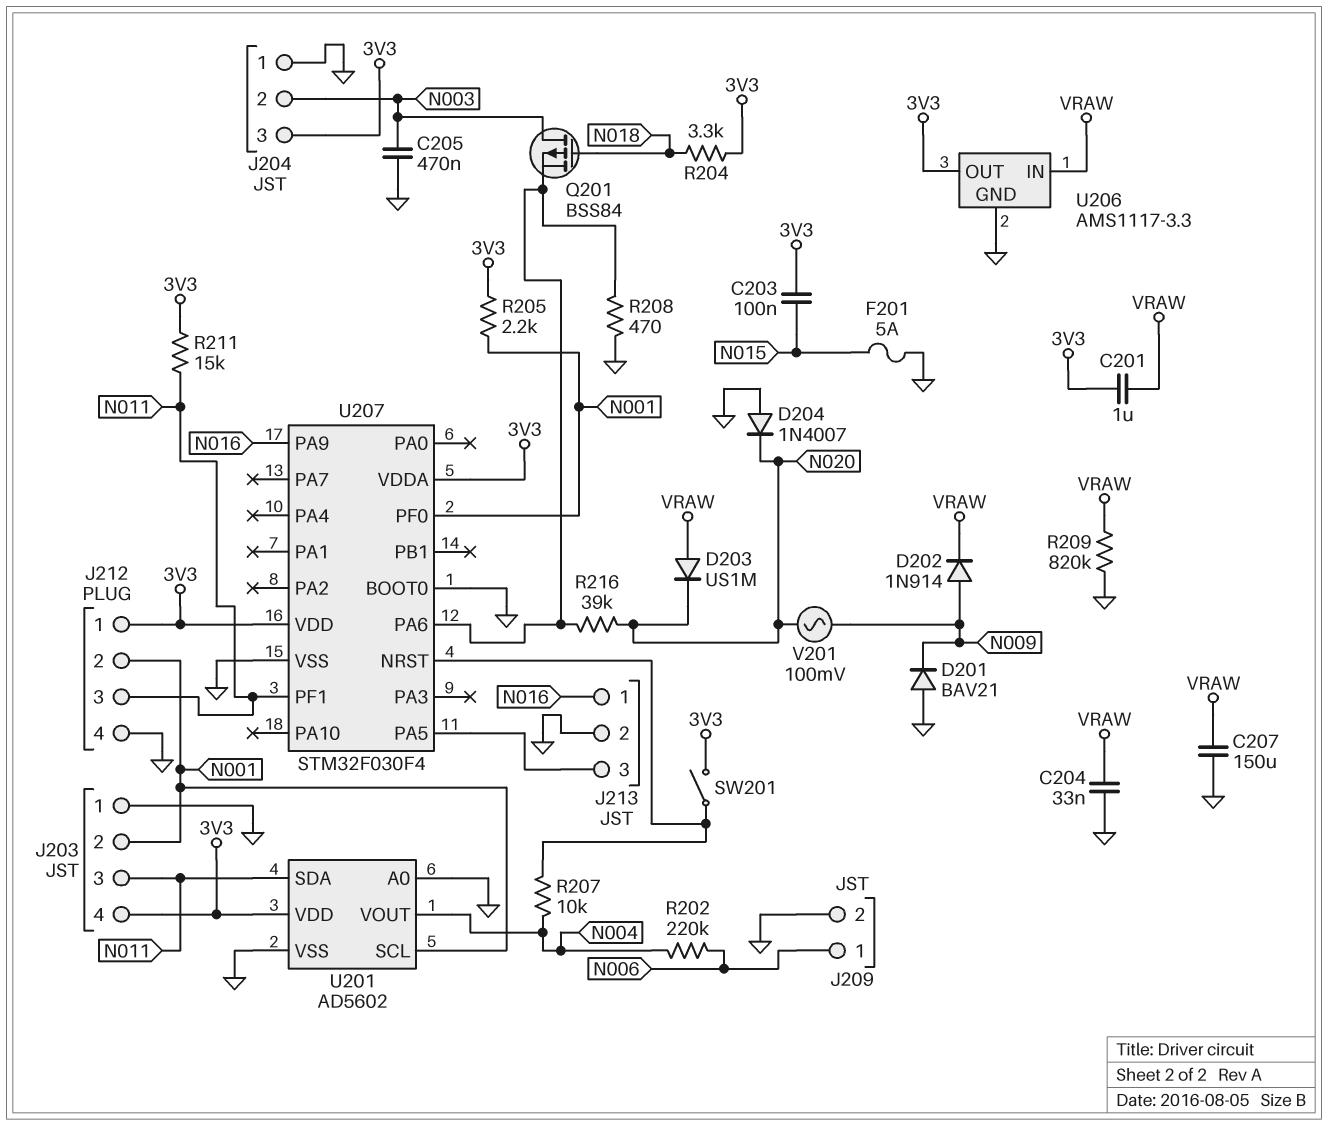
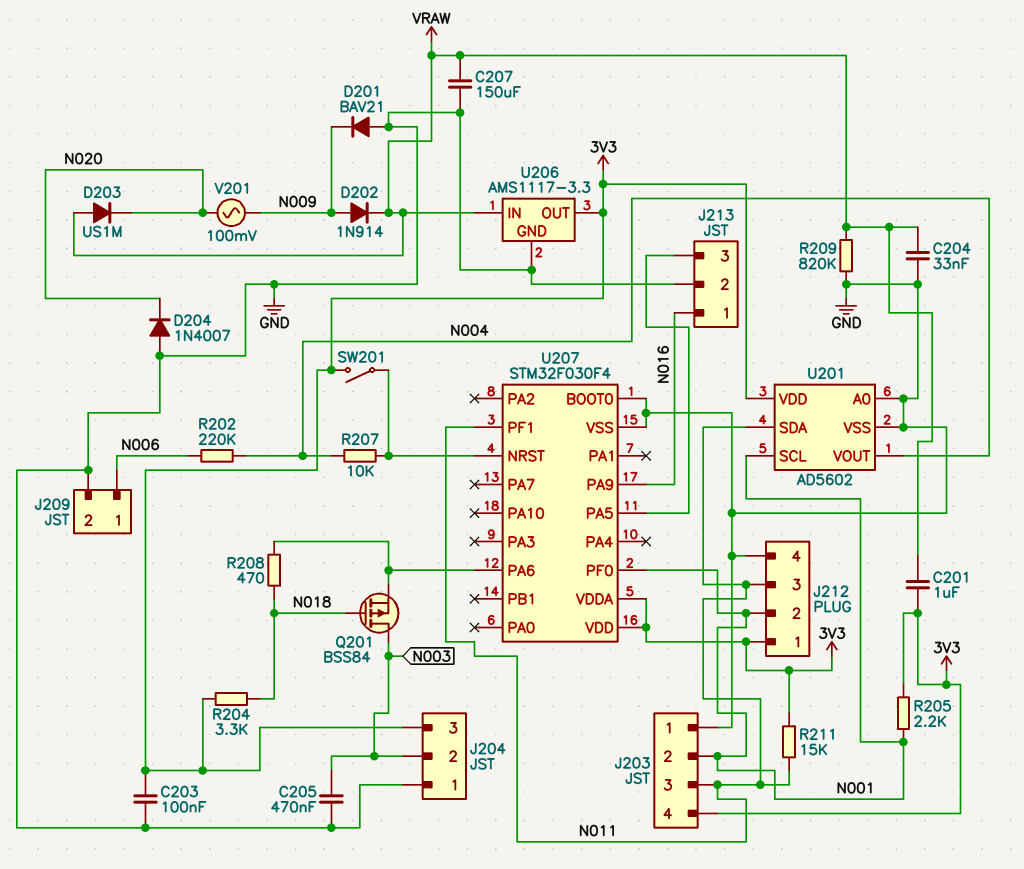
C203: 100nF (3V3, N015) -> 100nF (3V3, GND)
F201: 5A (GND, N015) -> none
R208: 470 (GND, U207/PA6) -> 470 (N018, U207/PA6)
R216: 39k (N020, U207/PA6) -> none

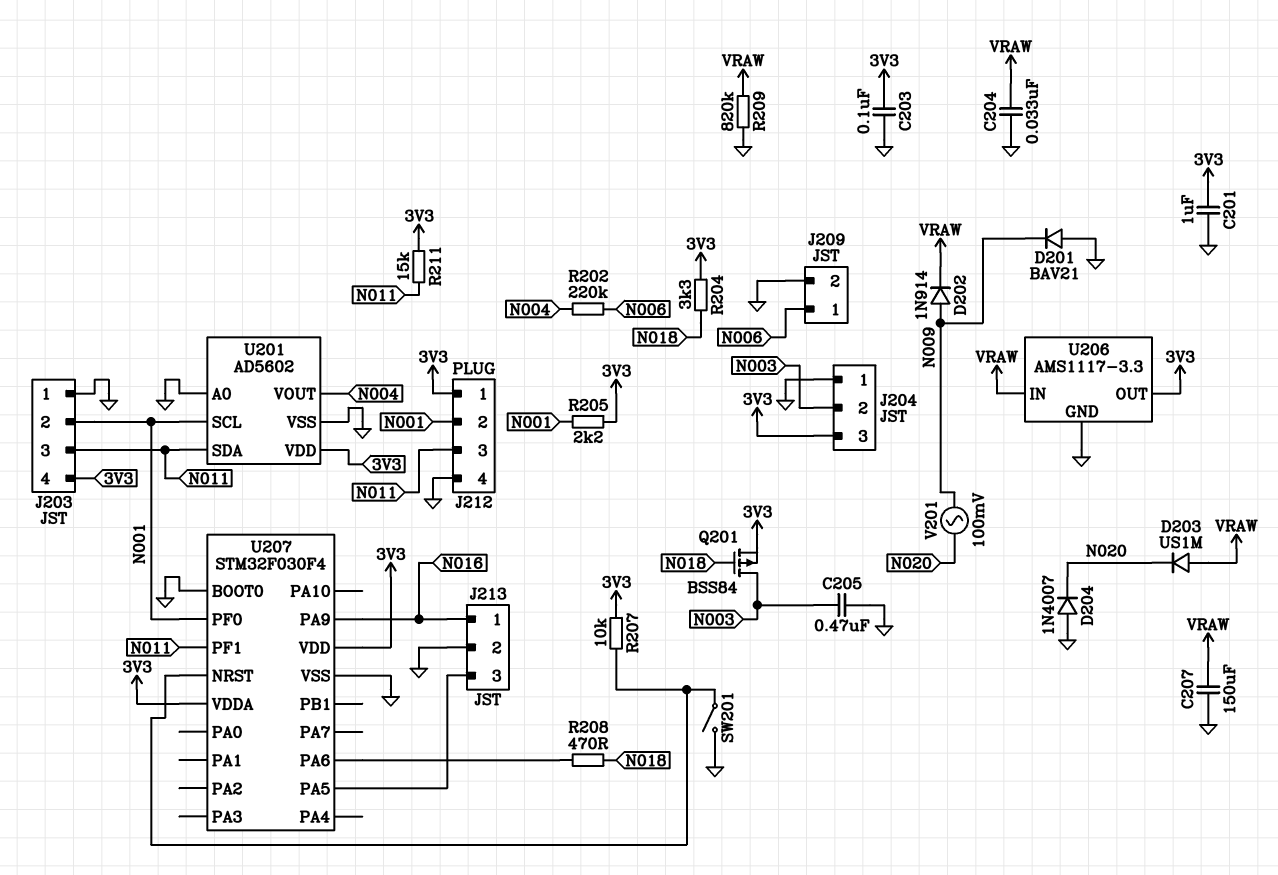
C201: 1uF (3V3, VRAW) -> 1uF (3V3, GND)
Q201: PMOS BSS84 (G N018, D N003, S U207/PA6) -> PMOS BSS84 (G N018, D N003, S 3V3)
R207: 10k (N004, U207/NRST) -> 10k (3V3, U207/NRST)
SW201: switch (3V3, U207/NRST) -> switch (GND, U207/NRST)

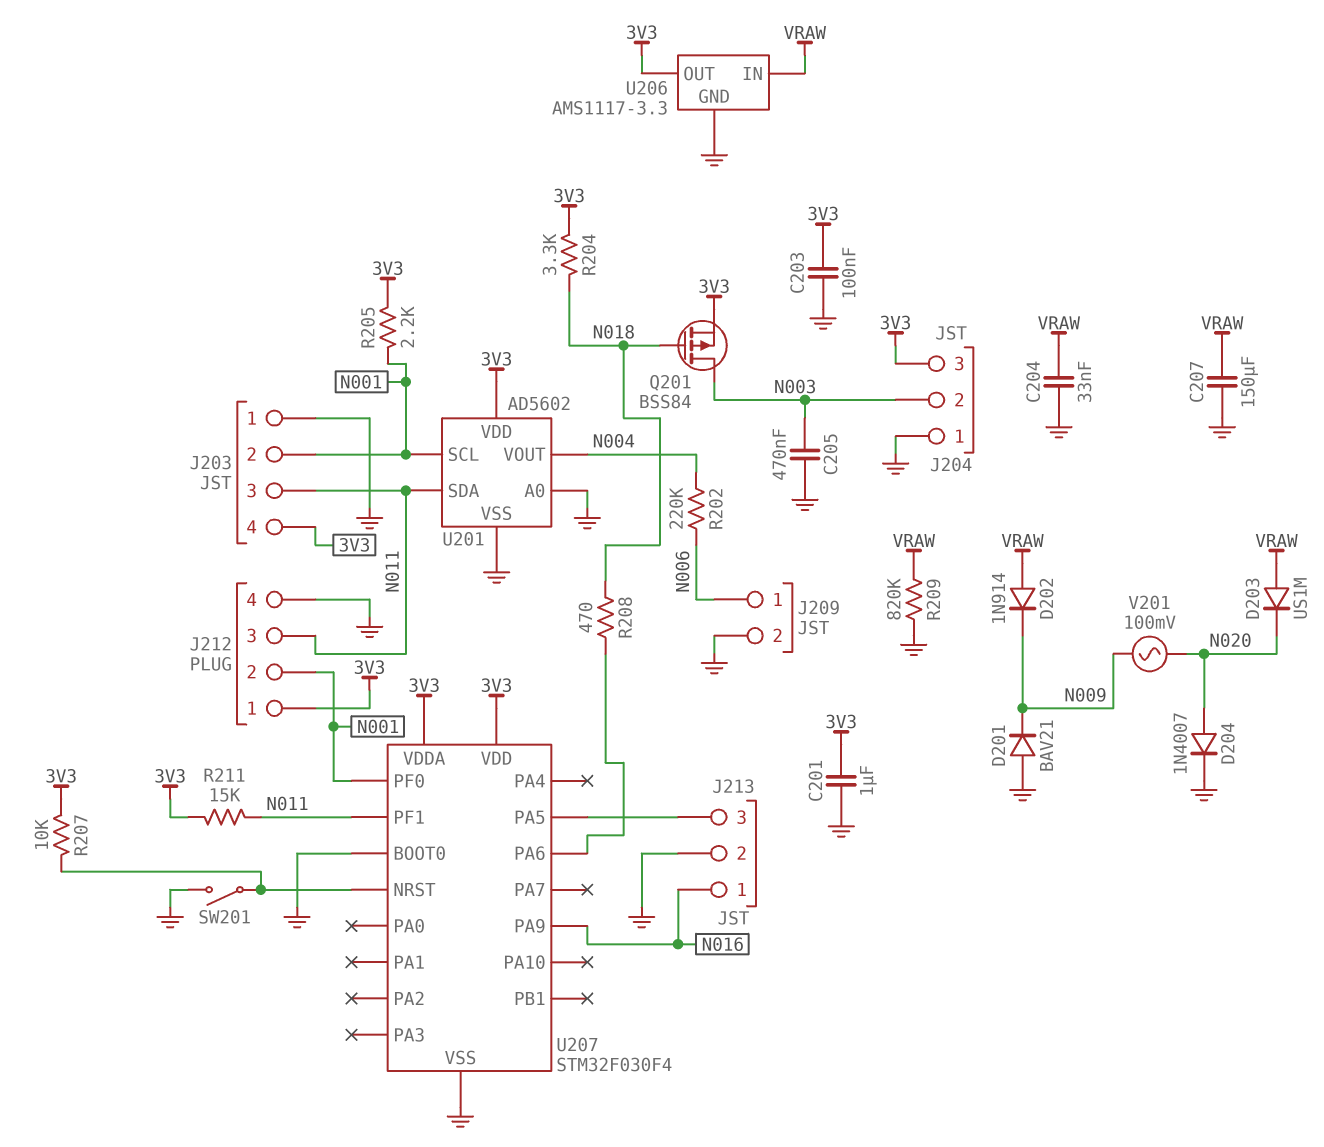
D202: diode 1N914 (A N009, K VRAW) -> diode 1N914 (A VRAW, K N009)
D204: diode 1N4007 (A GND, K N020) -> diode 1N4007 (A N020, K GND)

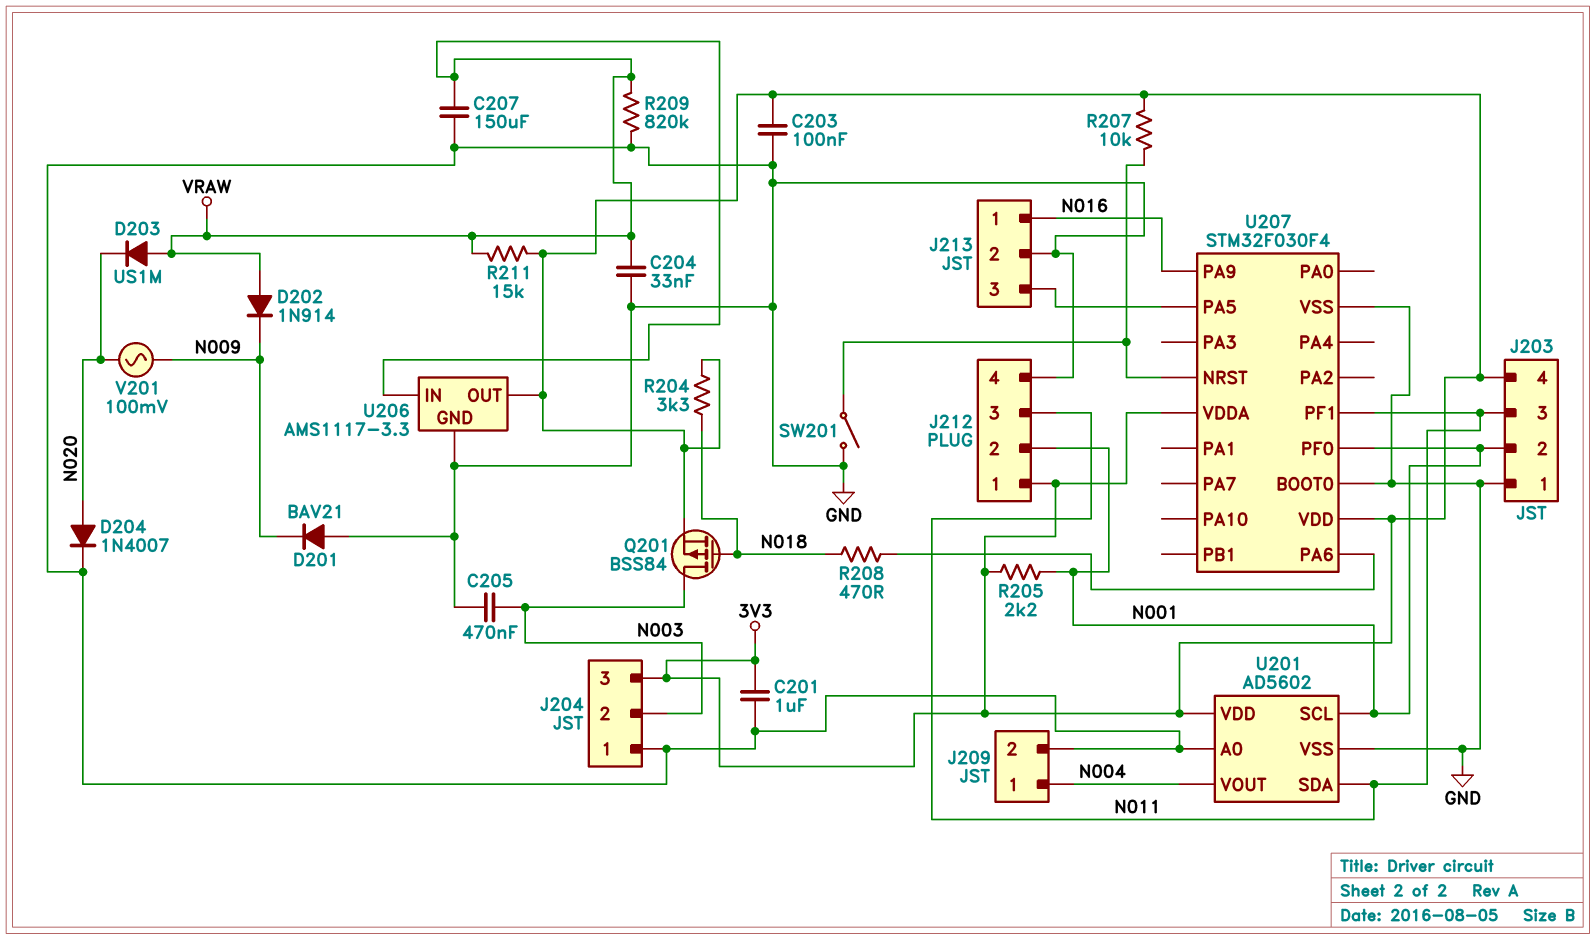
J209 pin 1: N006 -> N004
R202: 220k (N004, N006) -> none
R211: 15k (3V3, N011) -> 15k (3V3, VRAW)

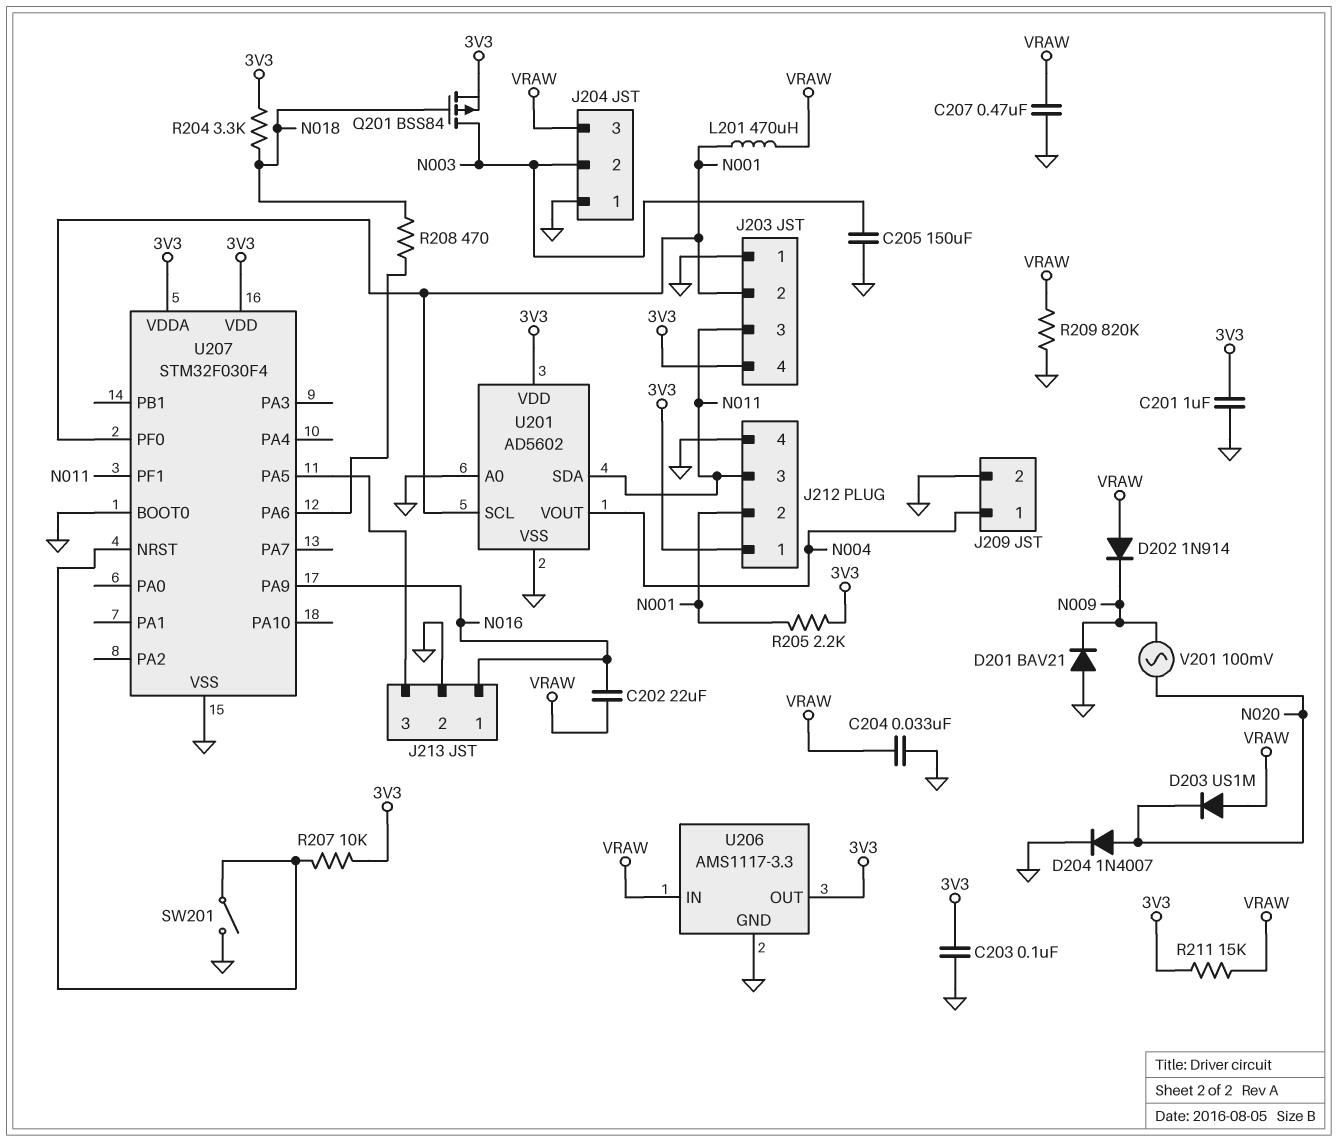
C202: none -> 22uF (N016, VRAW)
C205: 470nF (GND, N003) -> 150uF (GND, N003)
C207: 150uF (GND, VRAW) -> 470nF (GND, VRAW)
J204 pin 3: 3V3 -> VRAW
L201: none -> 470uH (N001, VRAW)

